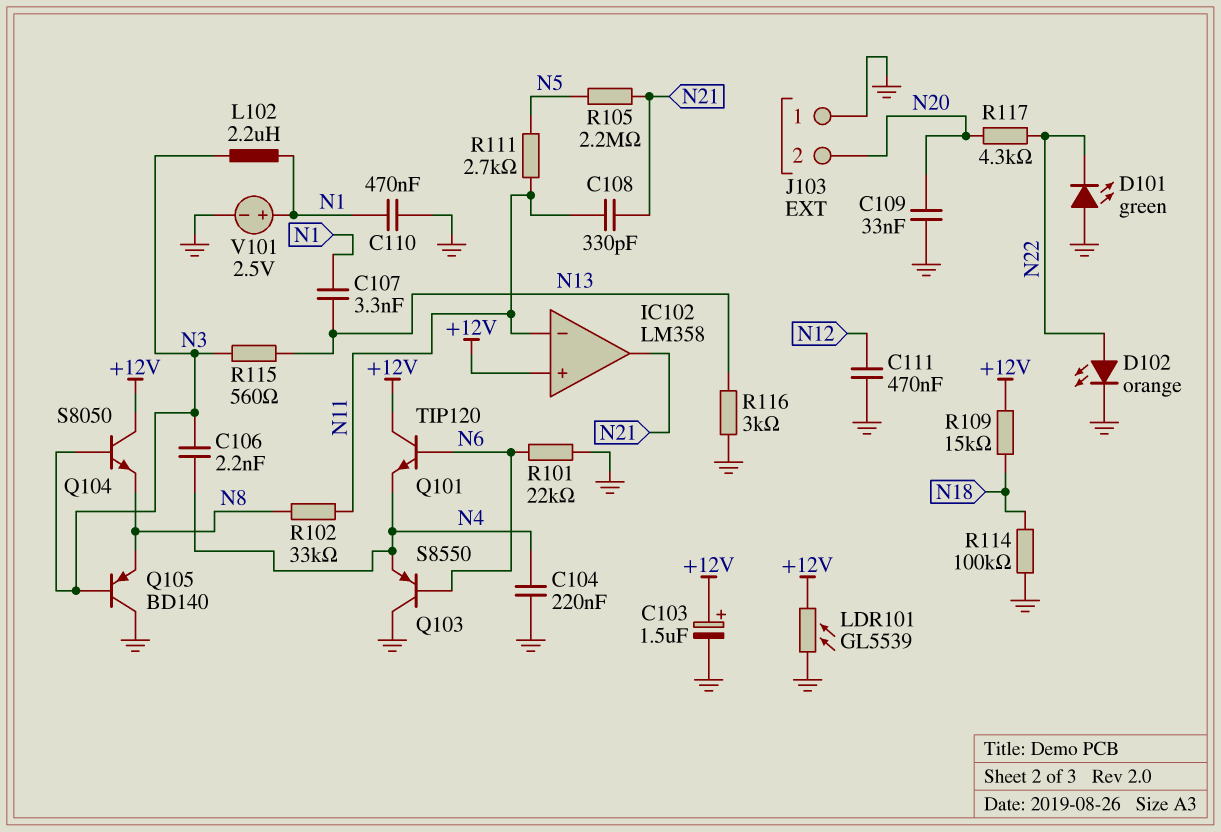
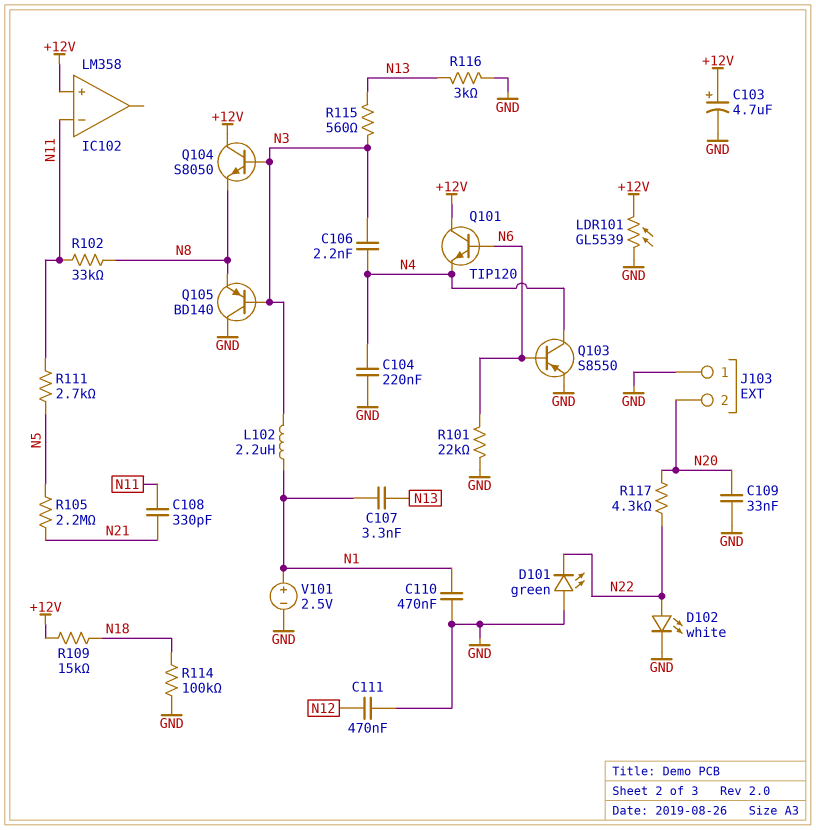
C103: 1.5uF (plus +12V, minus GND) -> 4.7uF (plus +12V, minus GND)
D102: LED orange (A N22, K GND) -> LED white (A N22, K GND)
IC102 pin out: N21 -> none
Q103: PNP S8550 (B N6, C GND, E N4) -> PNP S8550 (B N6, C N4, E GND)

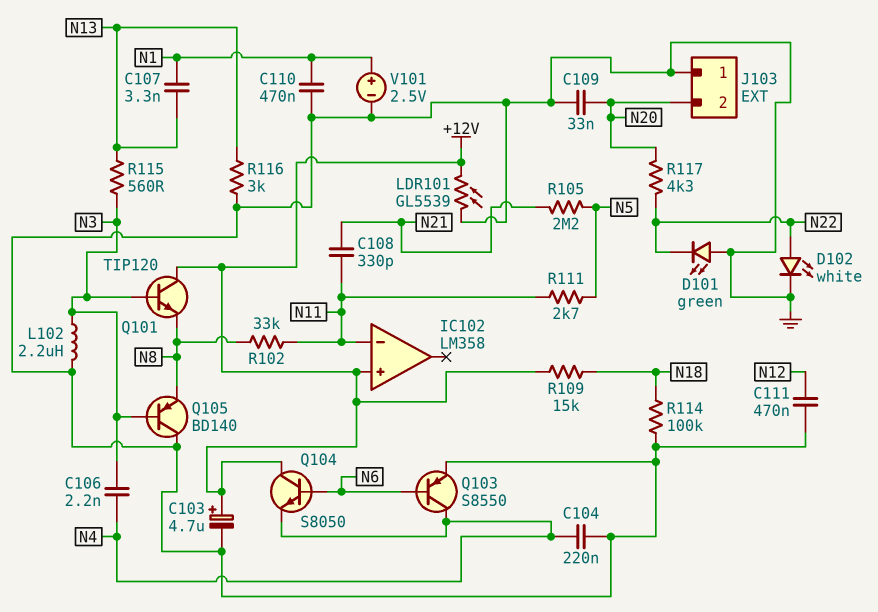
L102: 2.2uH (N1, N3) -> 2.2uH (GND, N3)
Q101: NPN TIP120 (B N6, C +12V, E N4) -> NPN TIP120 (B N3, C +12V, E N8)
Q104: NPN S8050 (B N3, C +12V, E N8) -> NPN S8050 (B N6, C +12V, E N4)
R101: 22k (GND, N6) -> none

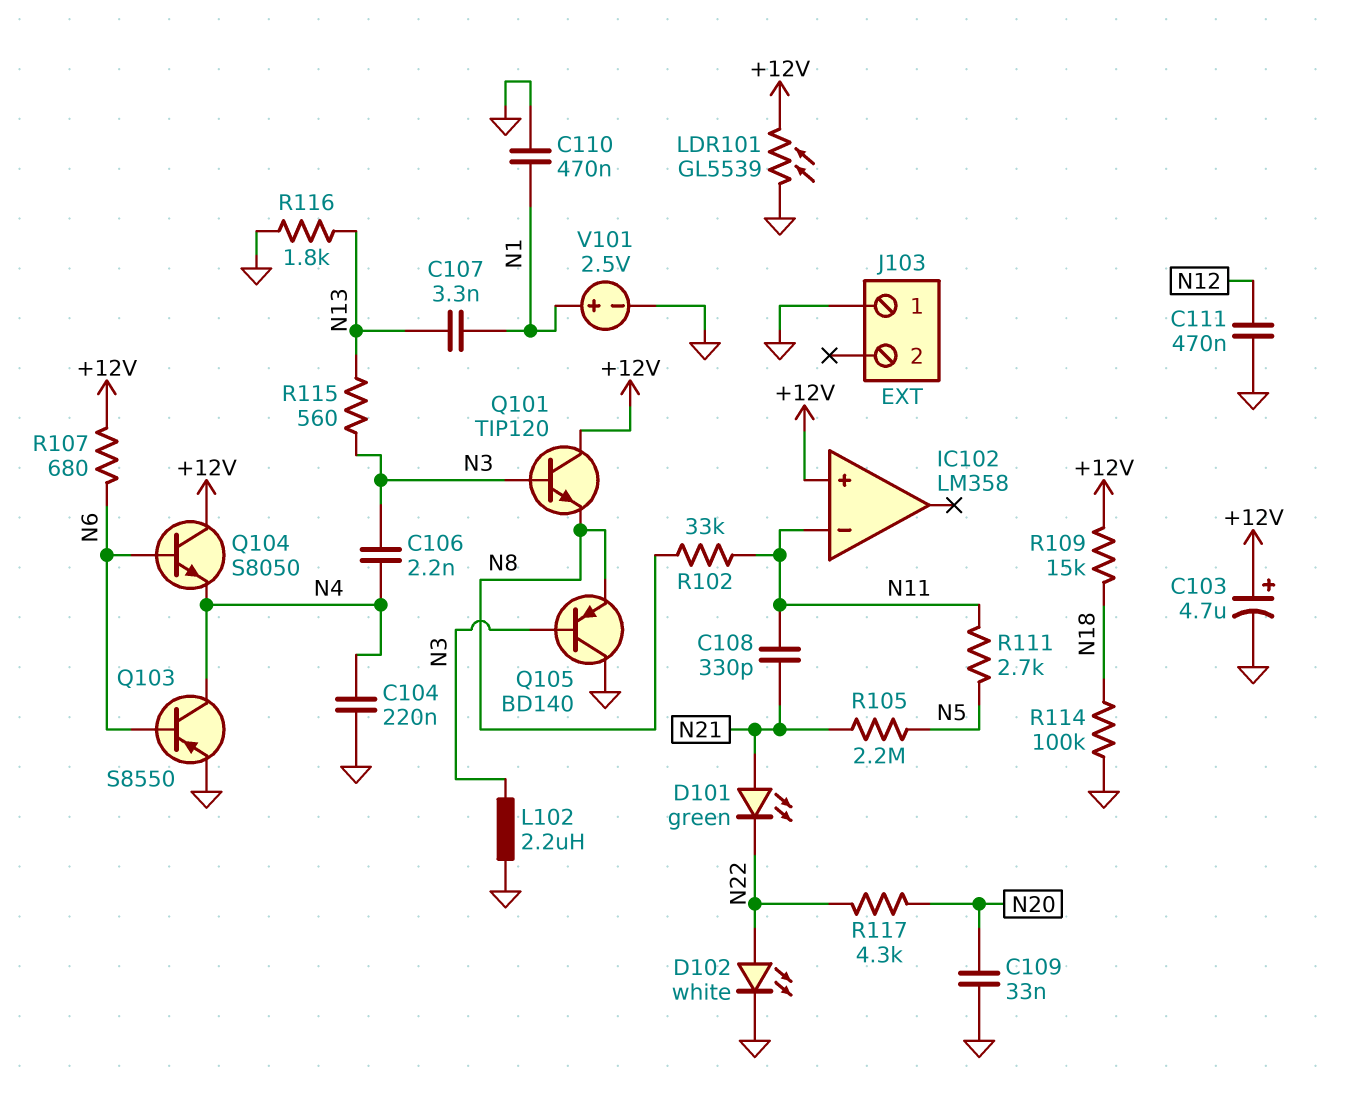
D101: LED green (A GND, K N22) -> LED green (A N21, K N22)
J103 pin 2: N20 -> none
R107: none -> 680 (+12V, N6)
R116: 3k (GND, N13) -> 1.8k (GND, N13)

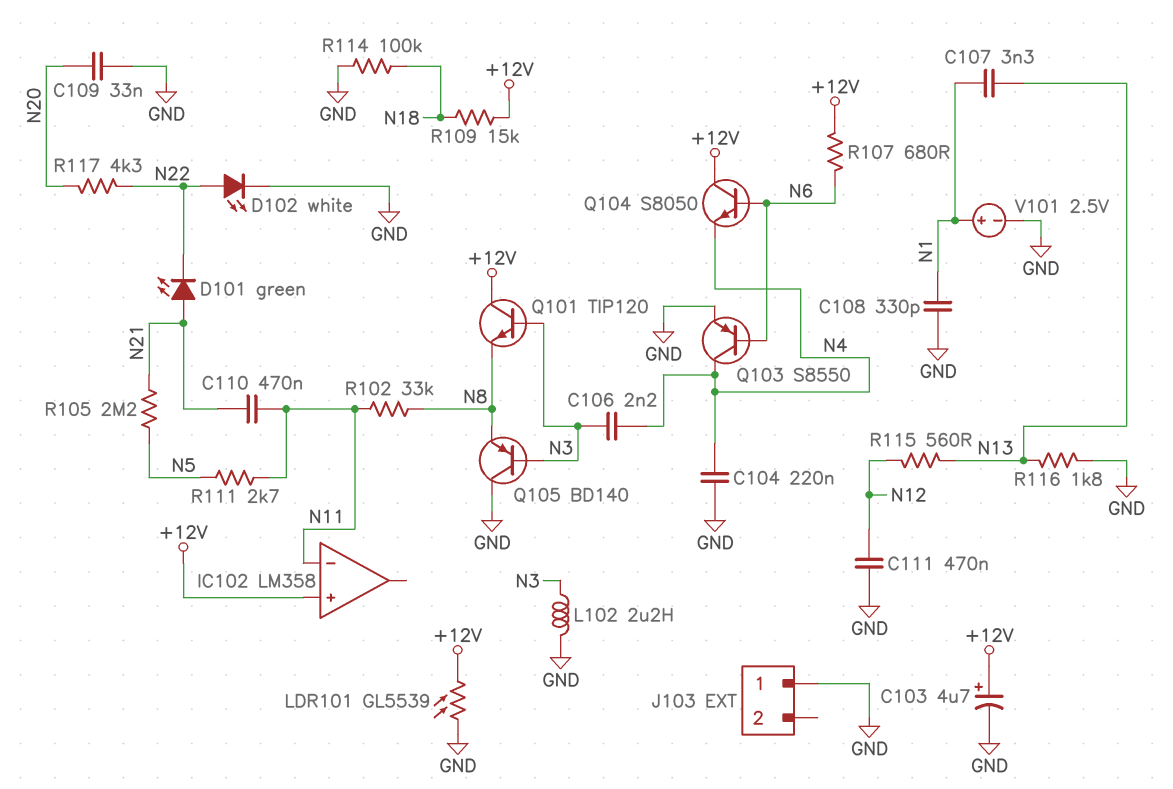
C108: 330pF (N11, N21) -> 330pF (GND, N1)
C110: 470nF (GND, N1) -> 470nF (N11, N21)
R115: 560 (N3, N13) -> 560 (N12, N13)

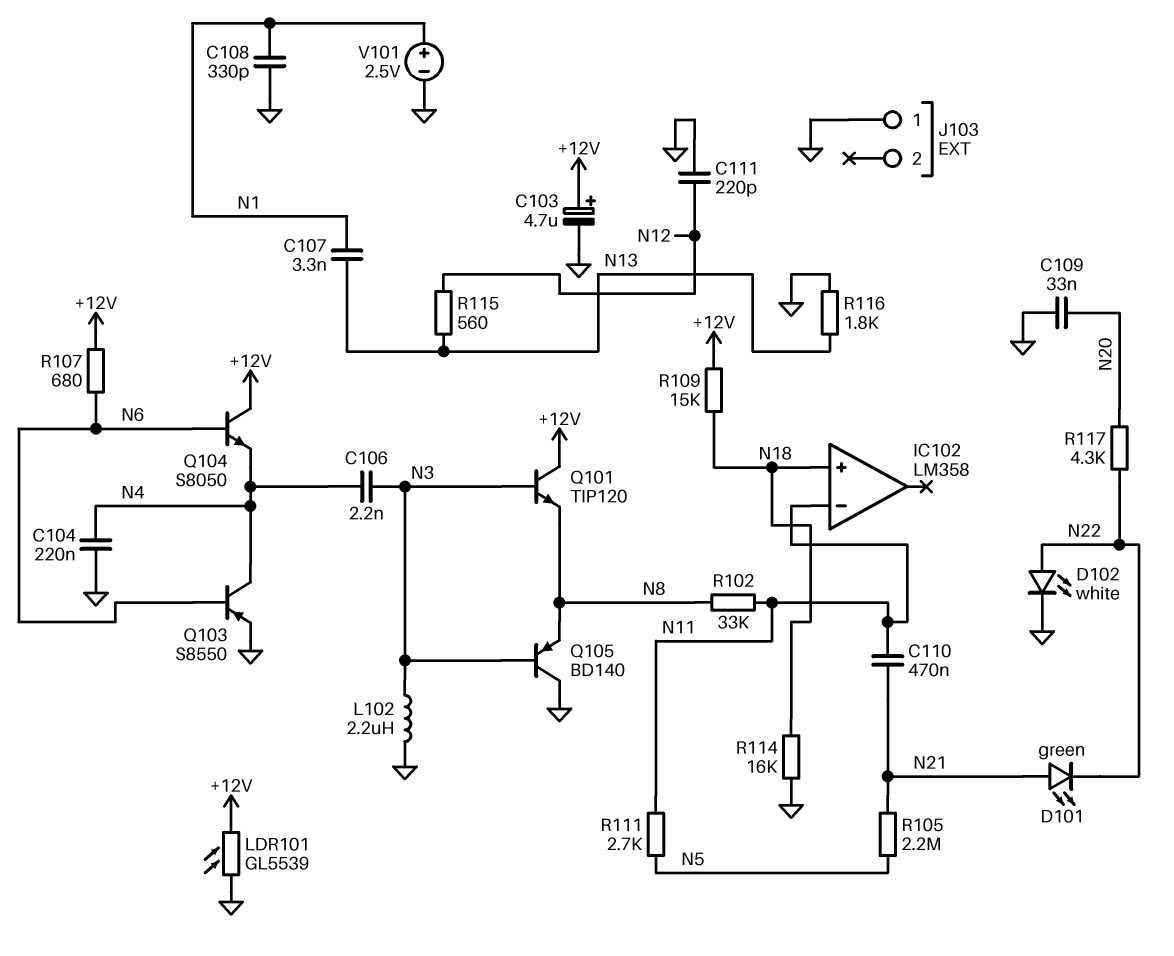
C111: 470nF (GND, N12) -> 220pF (GND, N12)
IC102 pin in+: +12V -> N18
R114: 100k (GND, N18) -> 16k (GND, N18)

